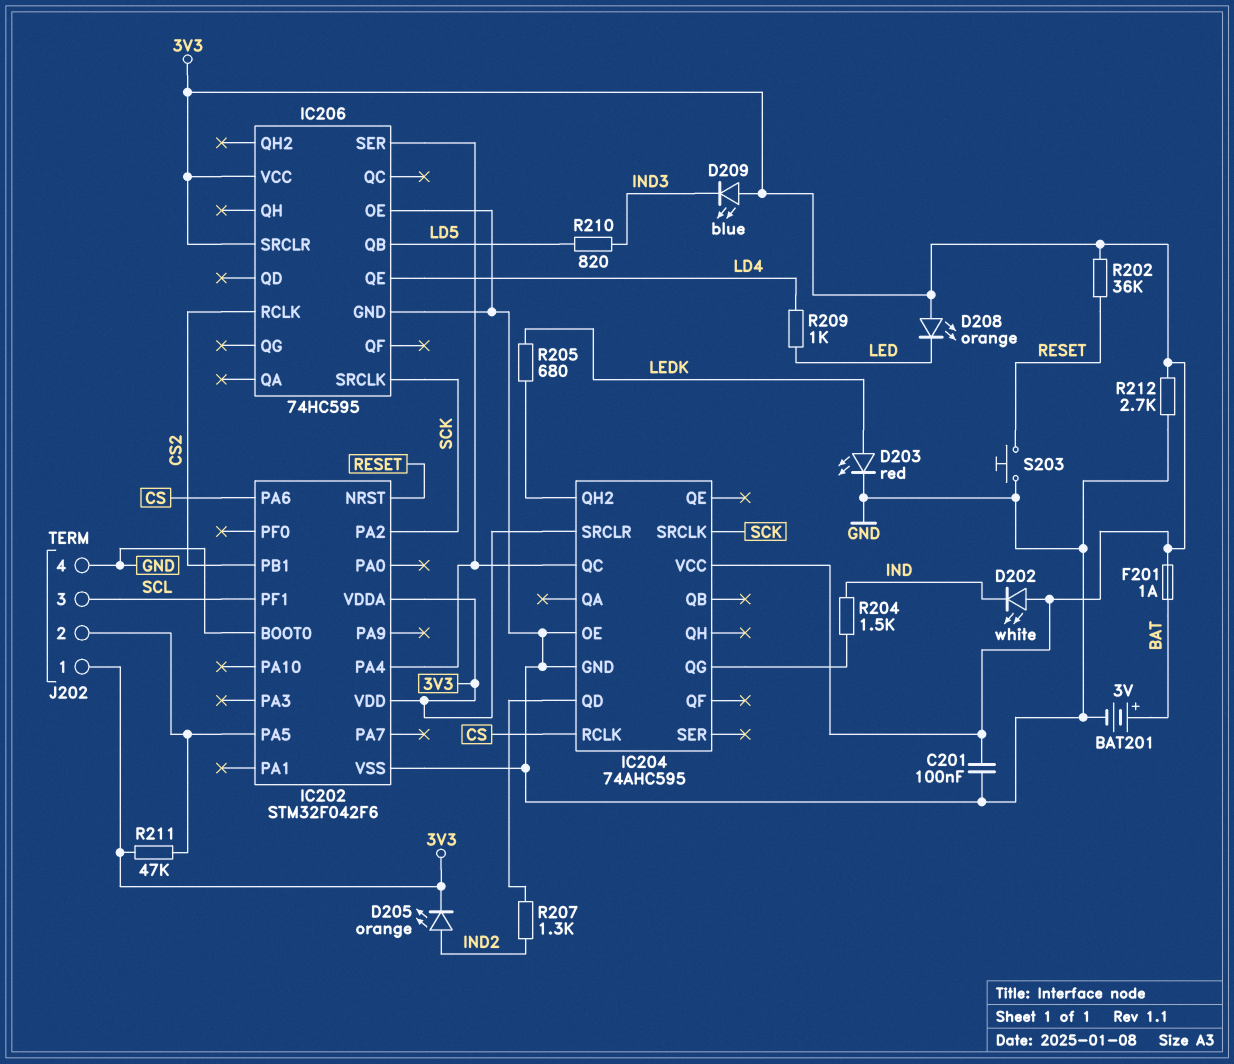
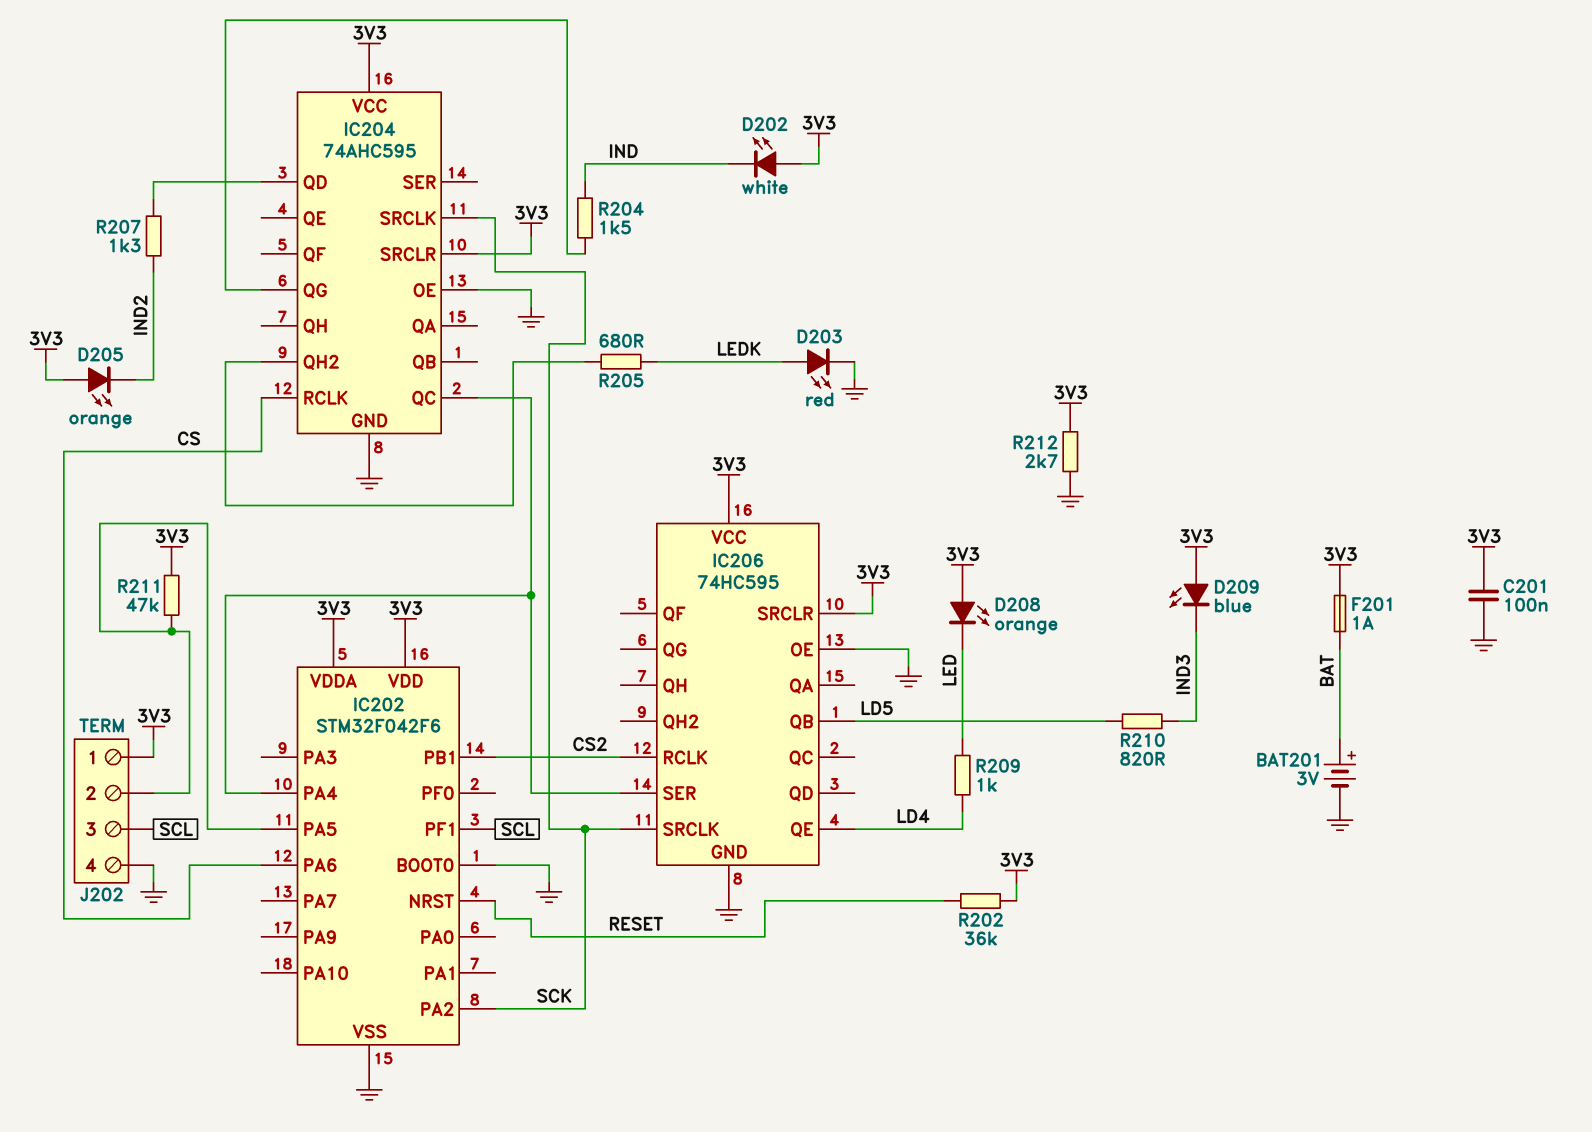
D205: LED orange (A IND2, K 3V3) -> LED orange (A 3V3, K IND2)
S203: button (GND, RESET) -> none

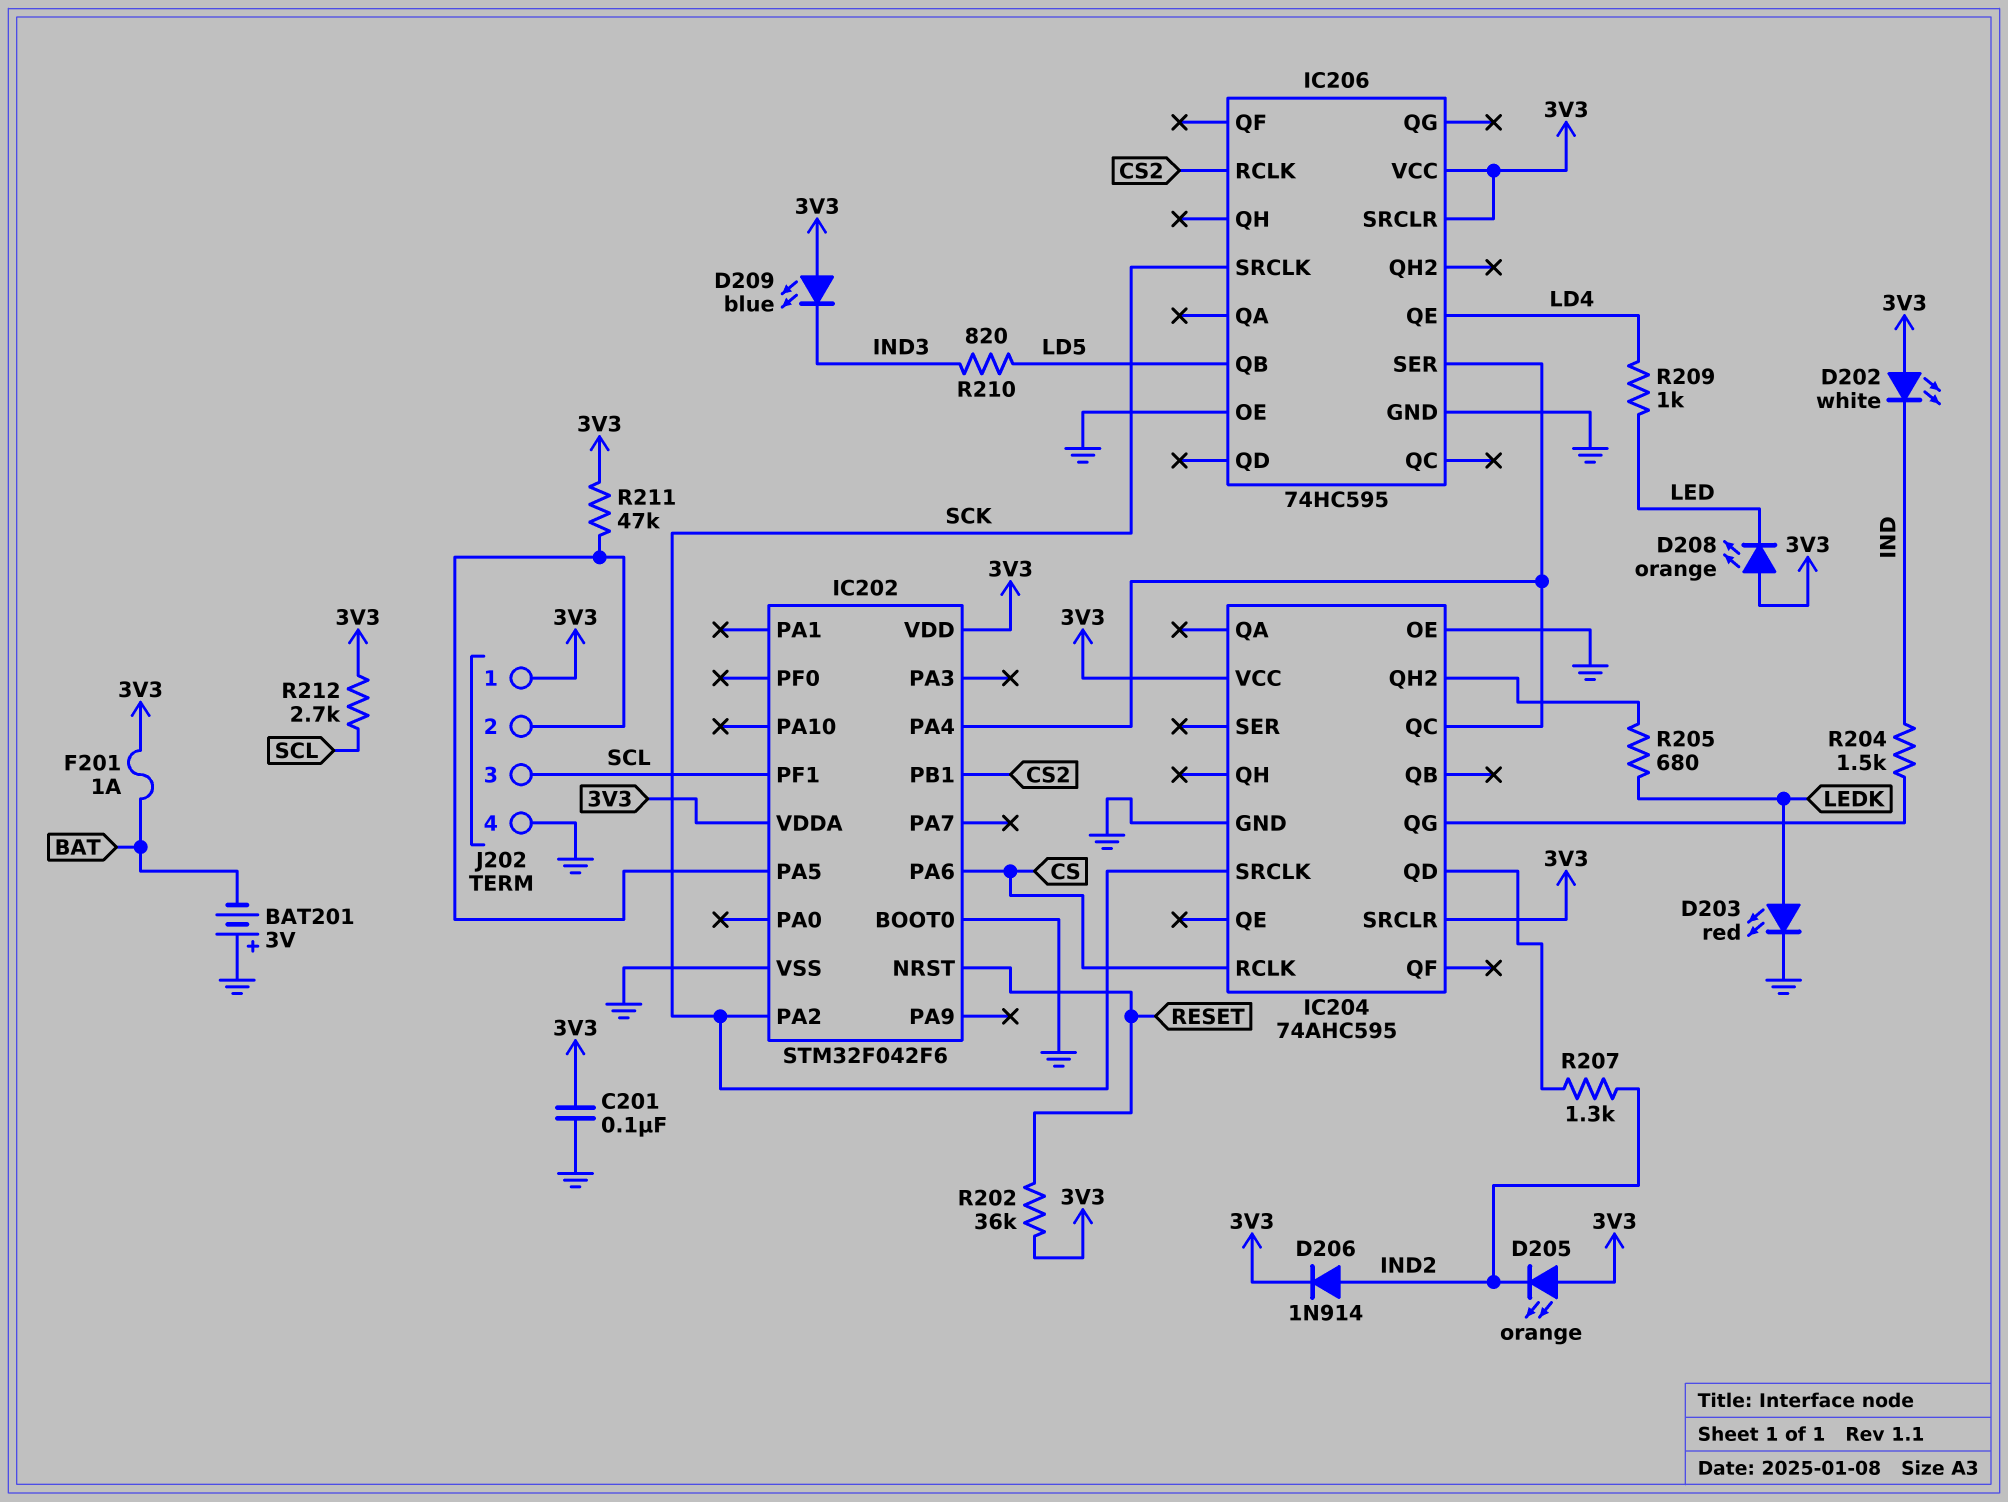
BAT201: 3V (plus BAT, minus GND) -> 3V (plus GND, minus BAT)
D206: none -> diode 1N914 (A IND2, K 3V3)
R212: 2.7k (3V3, GND) -> 2.7k (3V3, SCL)

